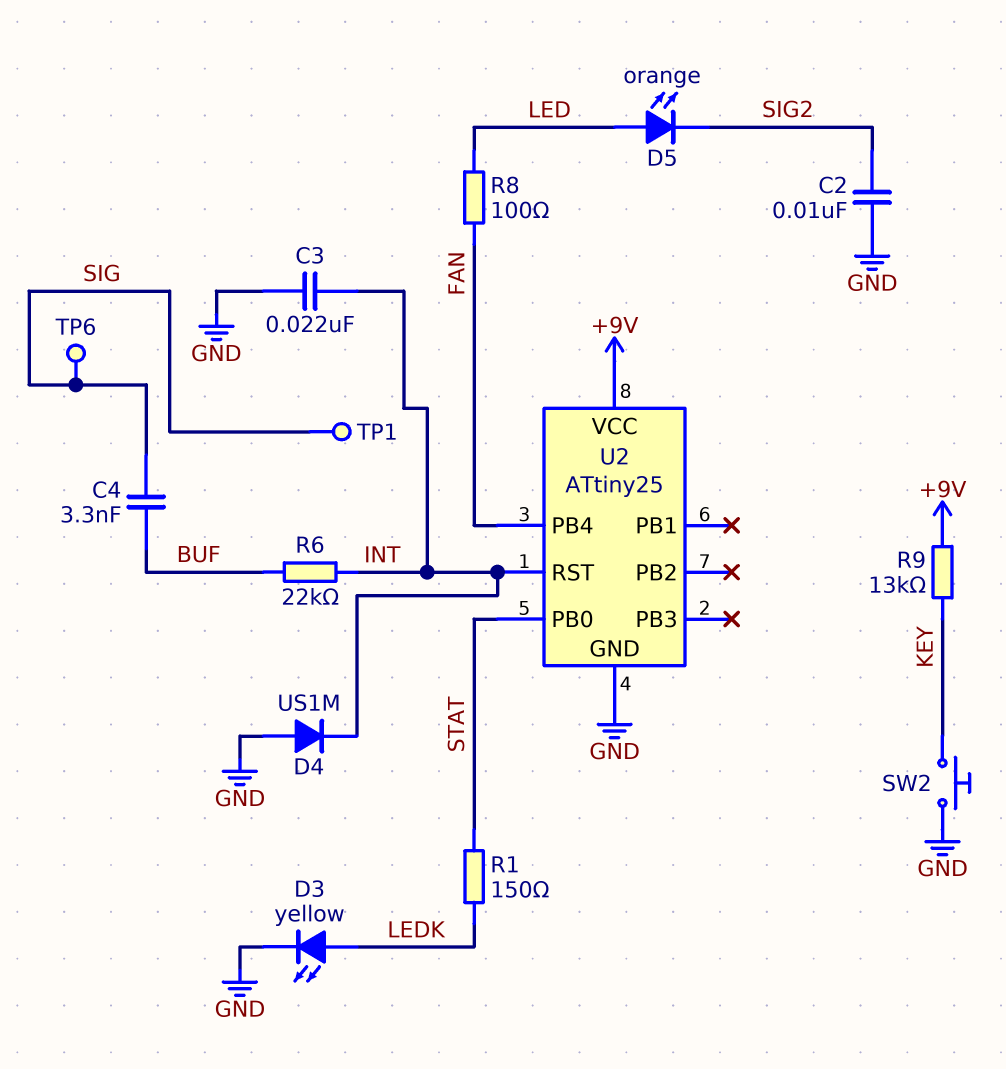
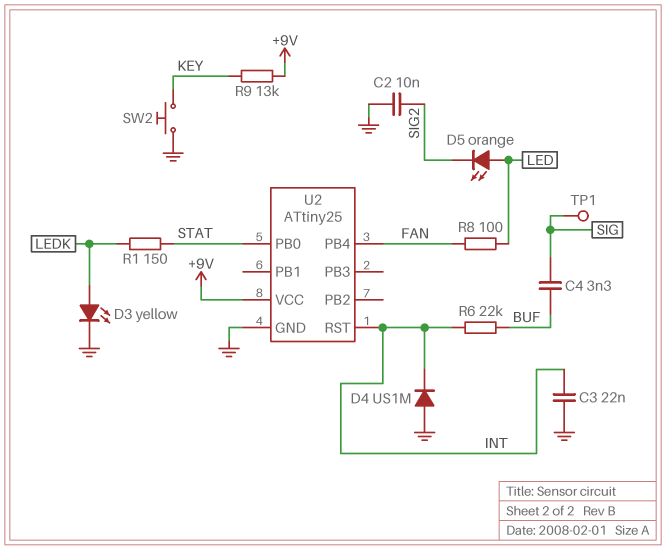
TP6: test point (SIG) -> none

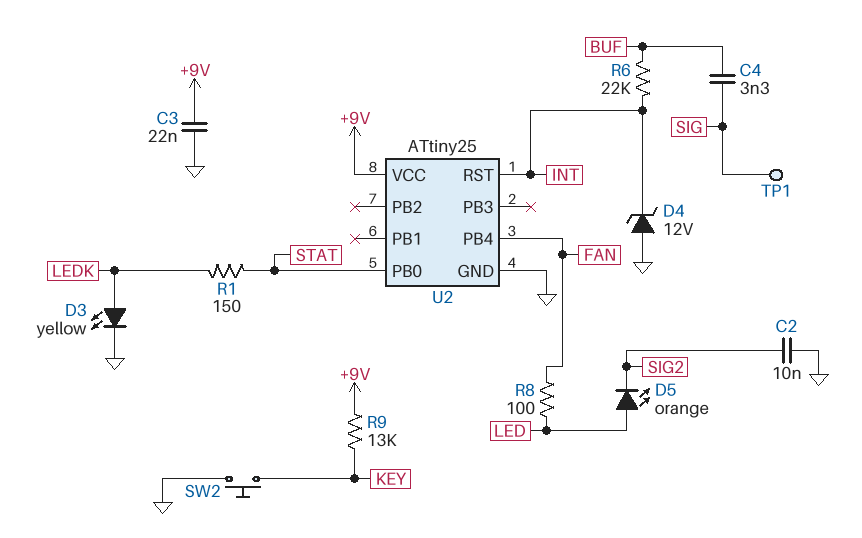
C3: 22nF (GND, INT) -> 22nF (+9V, GND)
D4: diode US1M (A GND, K INT) -> zener 12V (A GND, K INT)

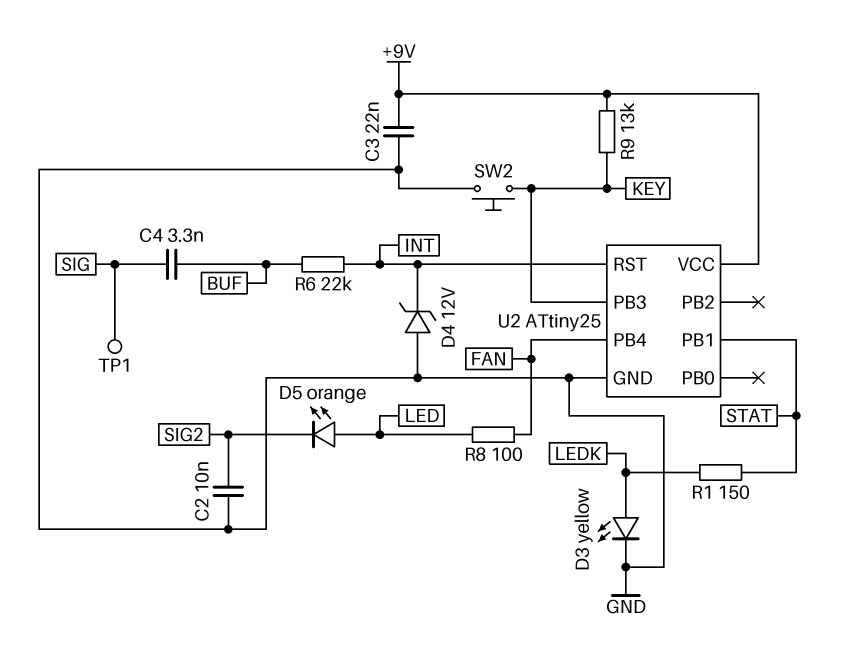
U2 pin PB0: STAT -> none
U2 pin PB1: none -> STAT
U2 pin PB3: none -> KEY

